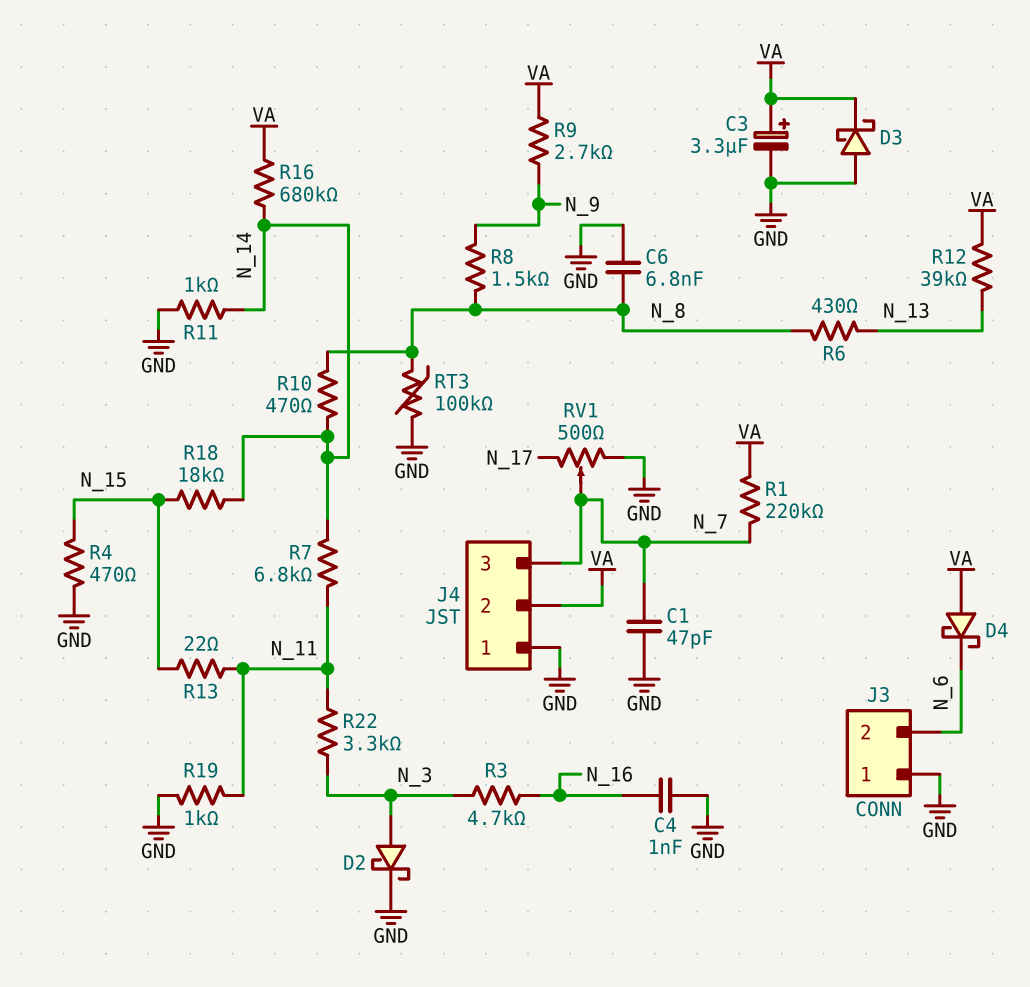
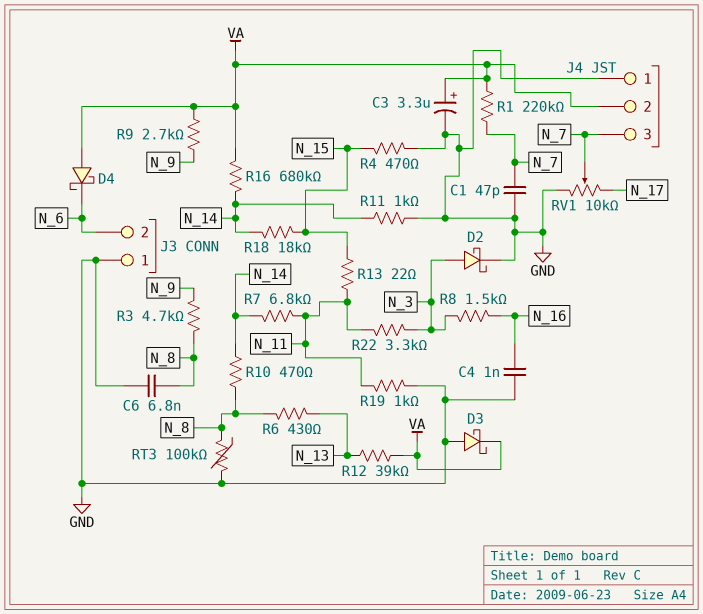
R3: 4.7k (N_3, N_16) -> 4.7k (N_8, N_9)
R8: 1.5k (N_8, N_9) -> 1.5k (N_3, N_16)
RV1: 500 (GND, N_17, wiper N_7) -> 10k (GND, N_17, wiper N_7)

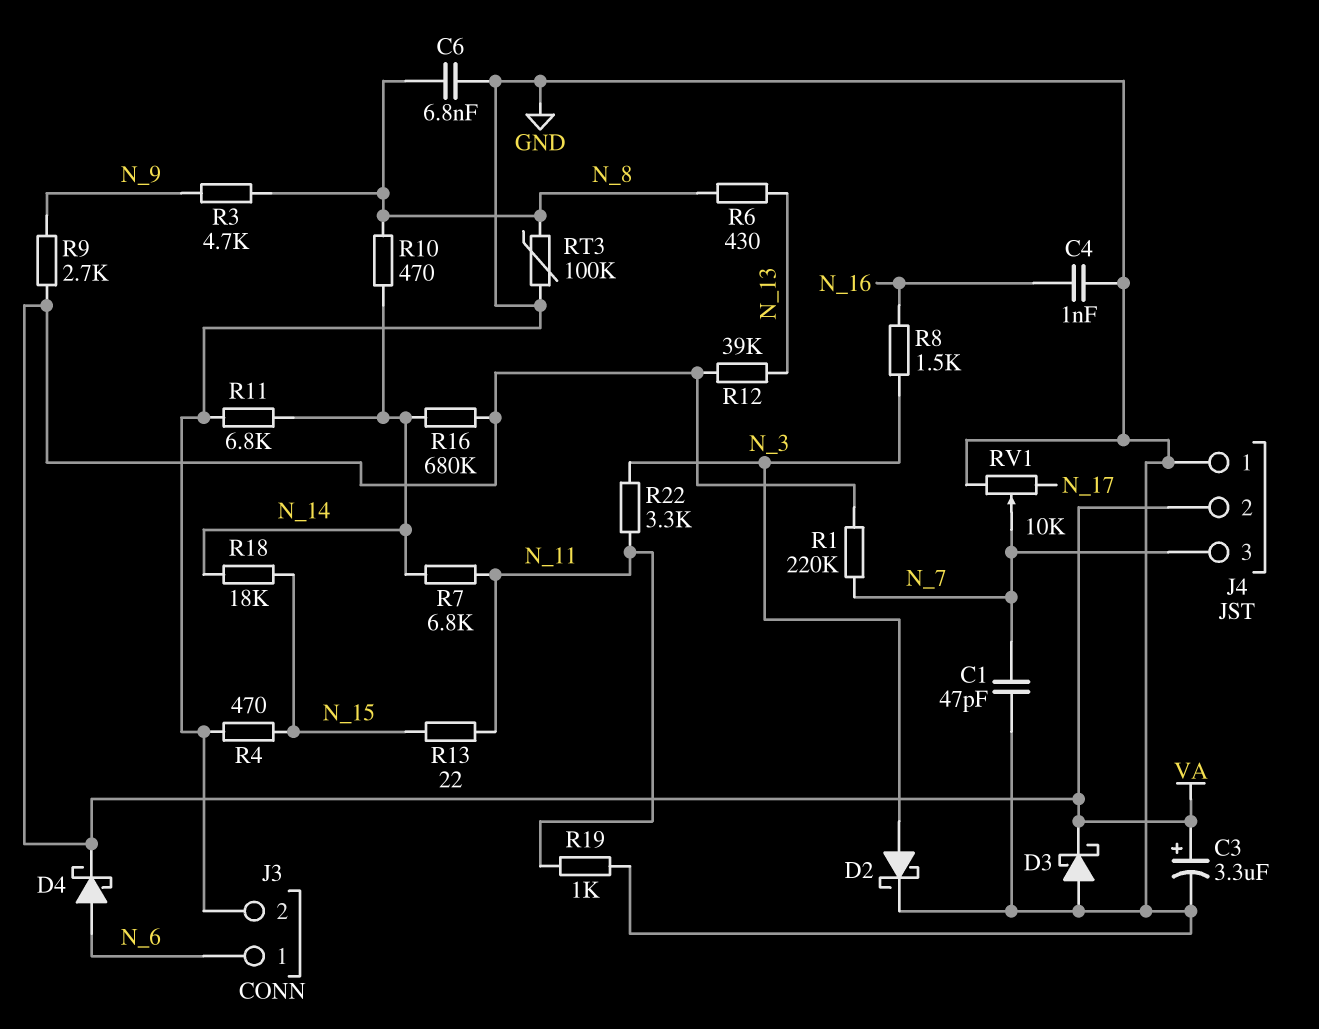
D4: schottky (A VA, K N_6) -> schottky (A N_6, K VA)
J3 pin 1: GND -> N_6
J3 pin 2: N_6 -> GND
R11: 1k (GND, N_14) -> 6.8k (GND, N_14)

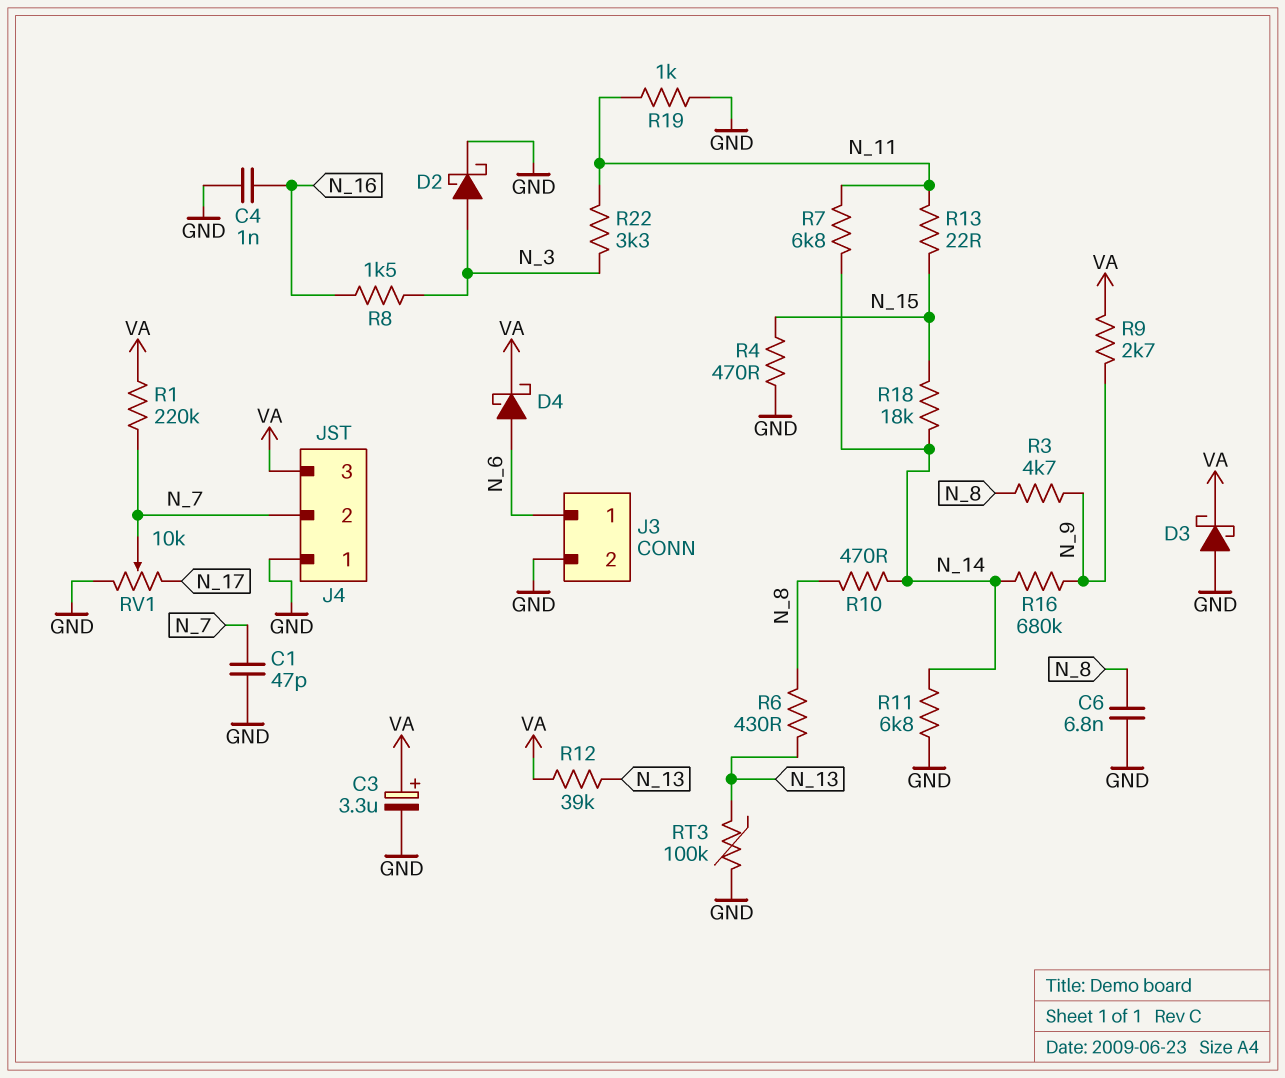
J4 pin 2: VA -> N_7
J4 pin 3: N_7 -> VA
R16: 680k (N_14, VA) -> 680k (N_9, N_14)
RT3: 100k (GND, N_8) -> 100k (GND, N_13)

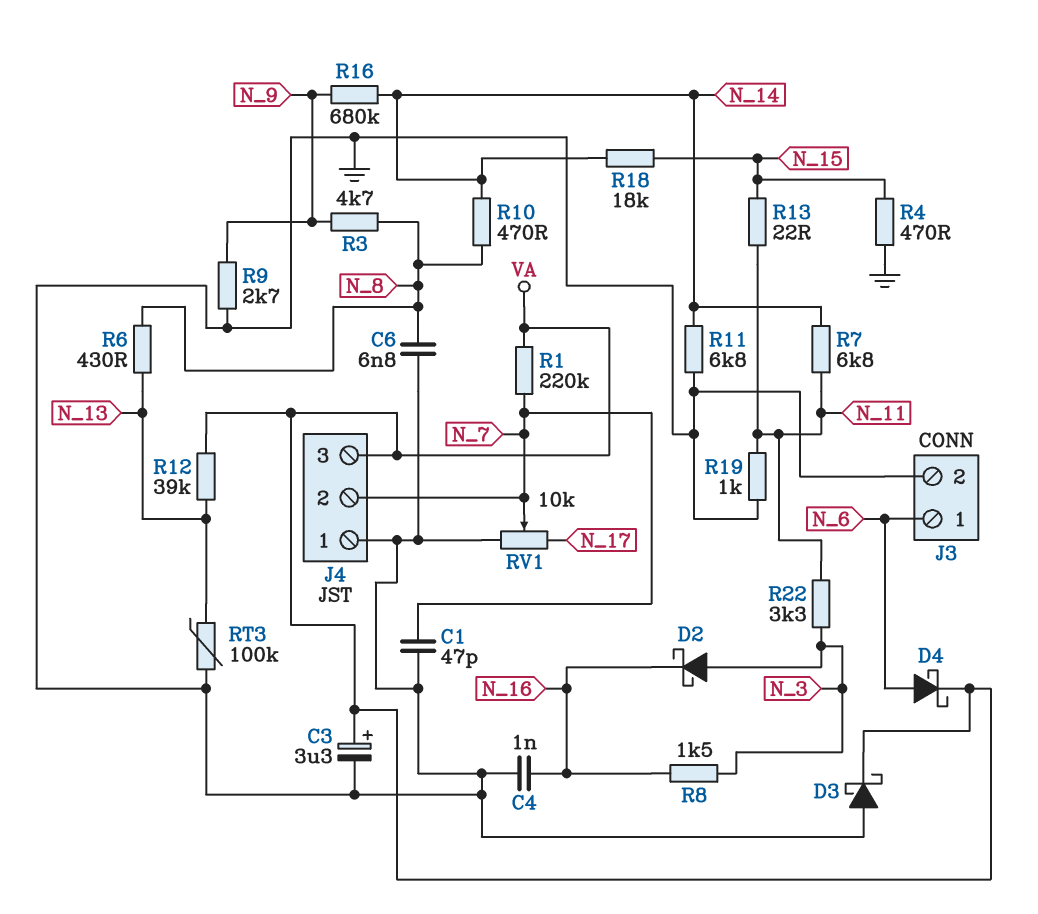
D2: schottky (A N_3, K GND) -> schottky (A N_3, K N_16)
R9: 2.7k (N_9, VA) -> 2.7k (GND, N_9)

